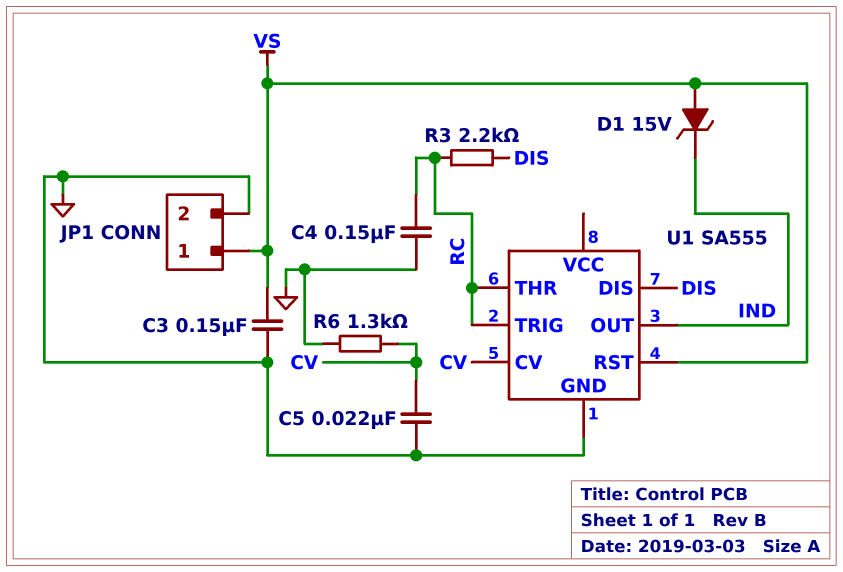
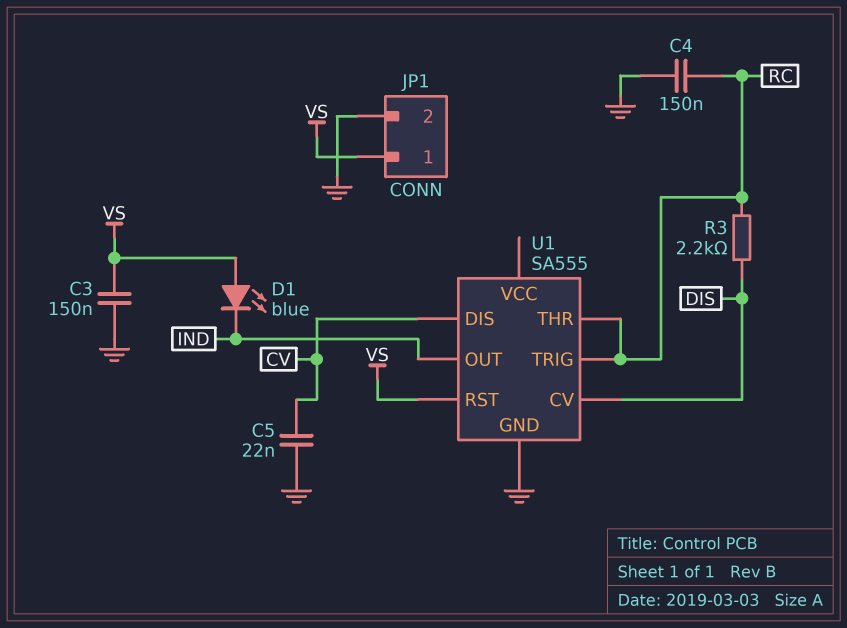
D1: zener 15V (A VS, K IND) -> LED blue (A VS, K IND)
R6: 1.3k (CV, GND) -> none
U1 pin CV: CV -> DIS
U1 pin DIS: DIS -> CV

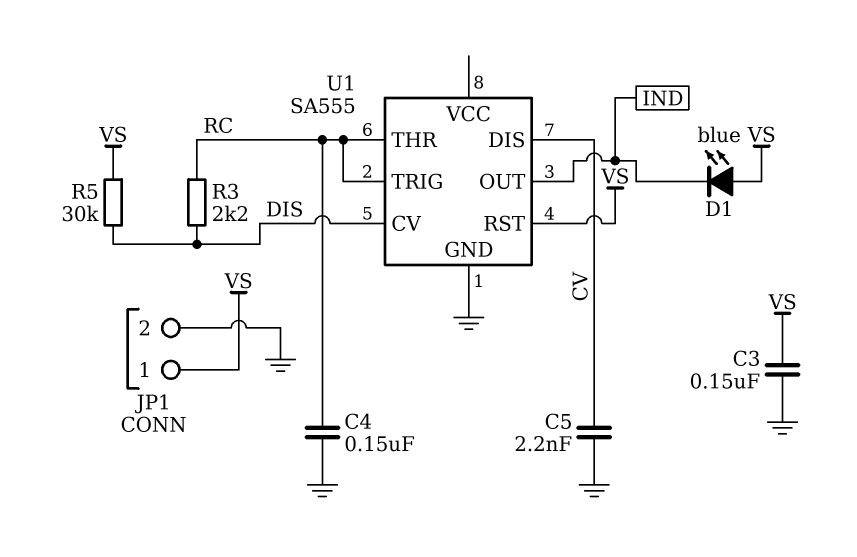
C5: 22nF (CV, GND) -> 2.2nF (CV, GND)
R5: none -> 30k (DIS, VS)

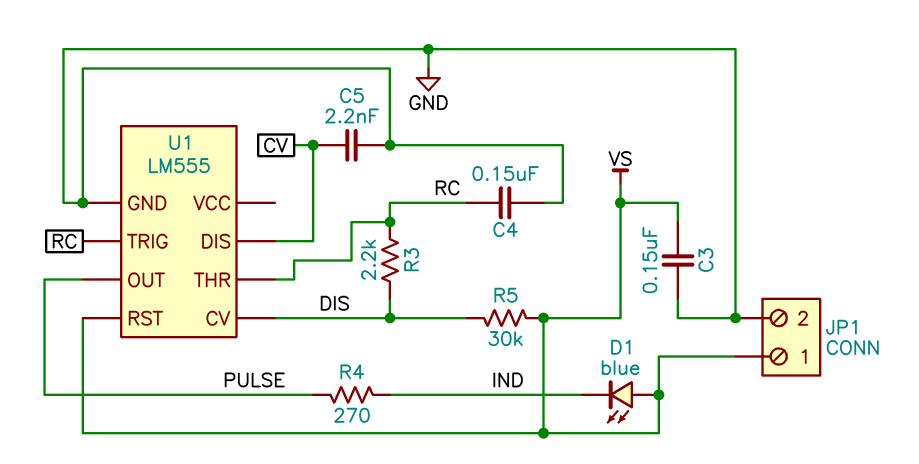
R4: none -> 270 (IND, PULSE)
U1: SA555 -> LM555
U1 pin OUT: IND -> PULSE

